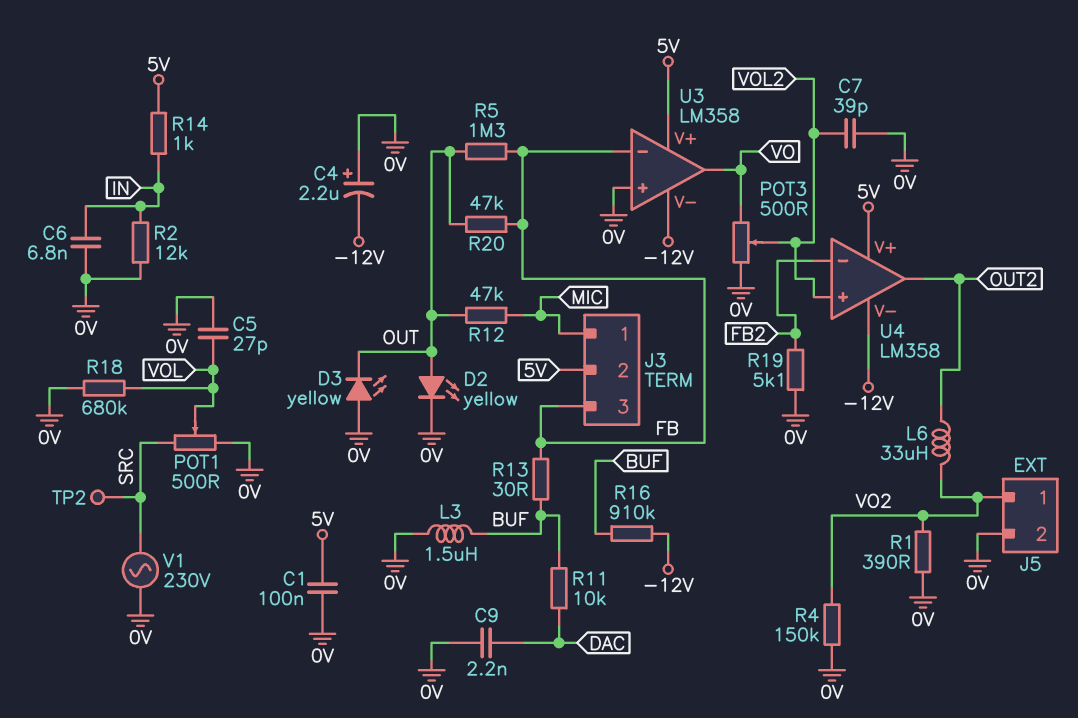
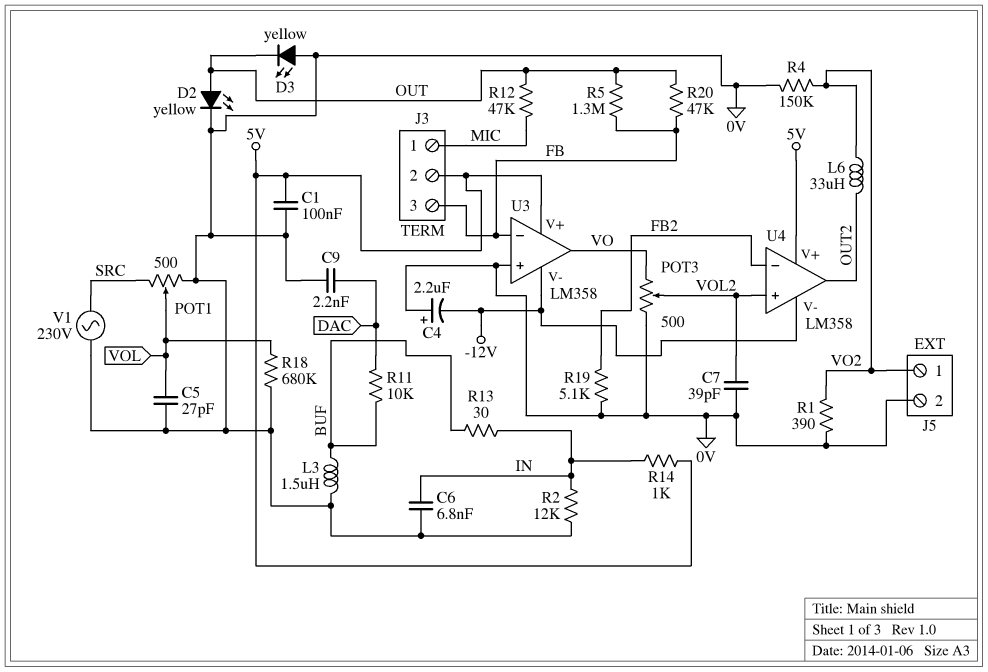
R13: 30 (BUF, FB) -> 30 (BUF, IN)
R16: 910k (-12V, BUF) -> none
TP2: test point (SRC) -> none

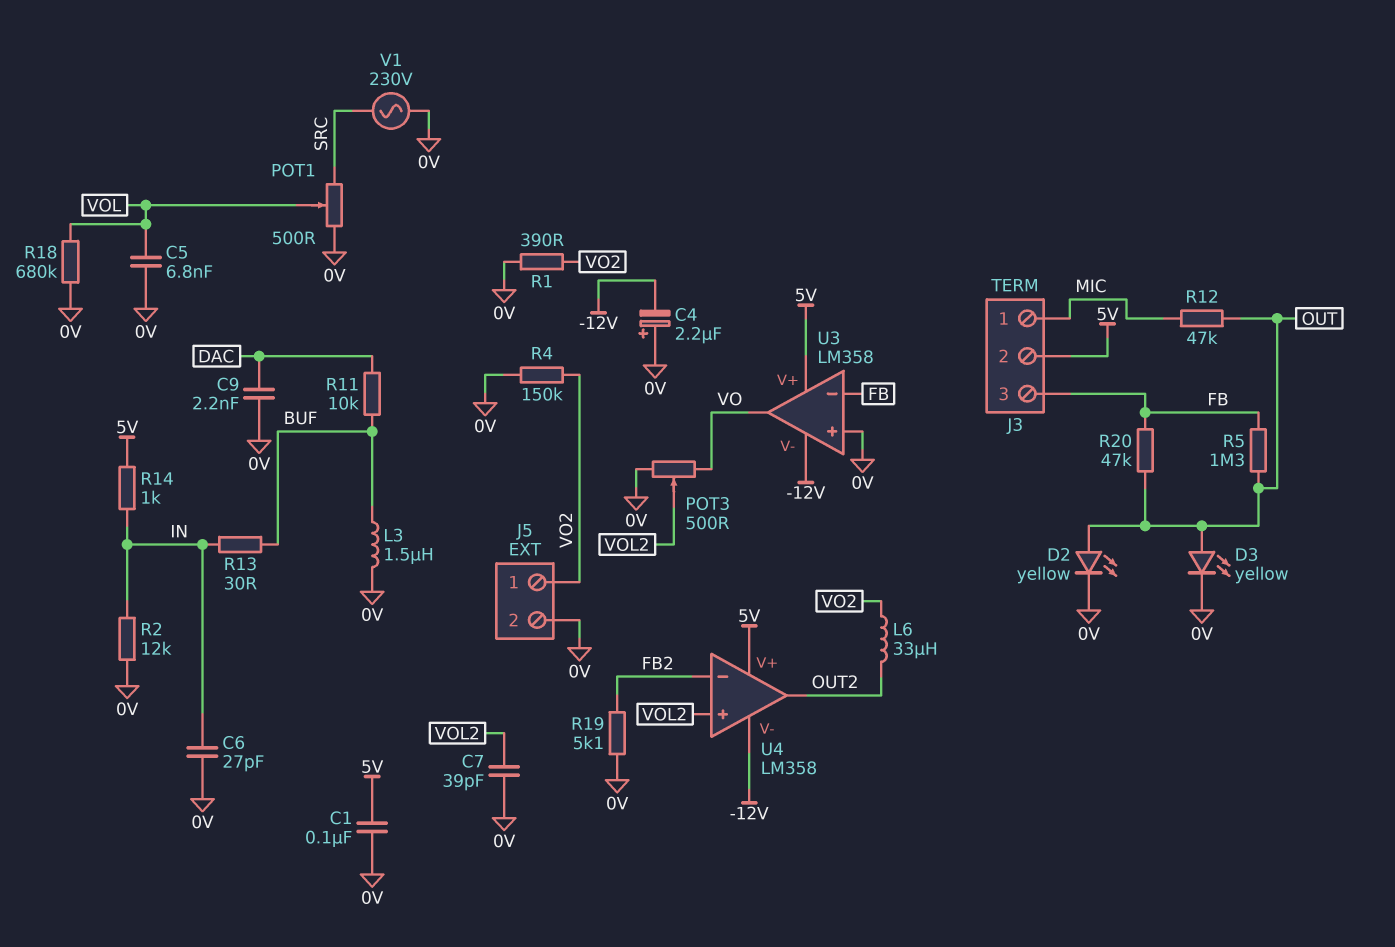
C5: 27pF (0V, VOL) -> 6.8nF (0V, VOL)
C6: 6.8nF (0V, IN) -> 27pF (0V, IN)
D3: LED yellow (A 0V, K OUT) -> LED yellow (A OUT, K 0V)

